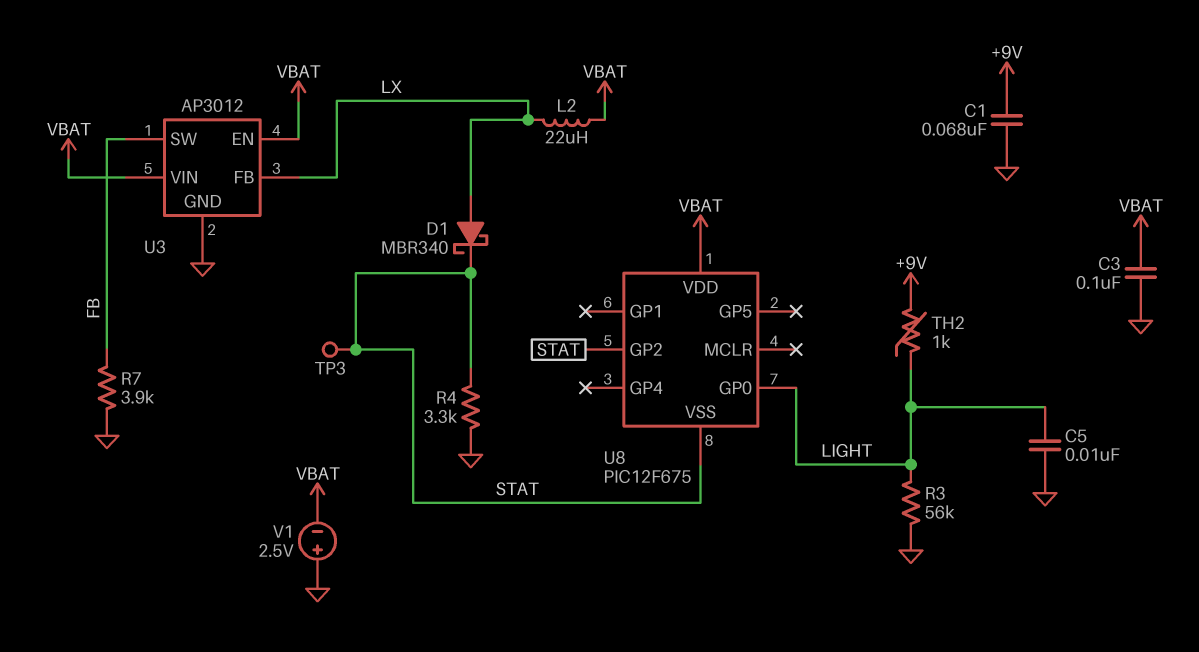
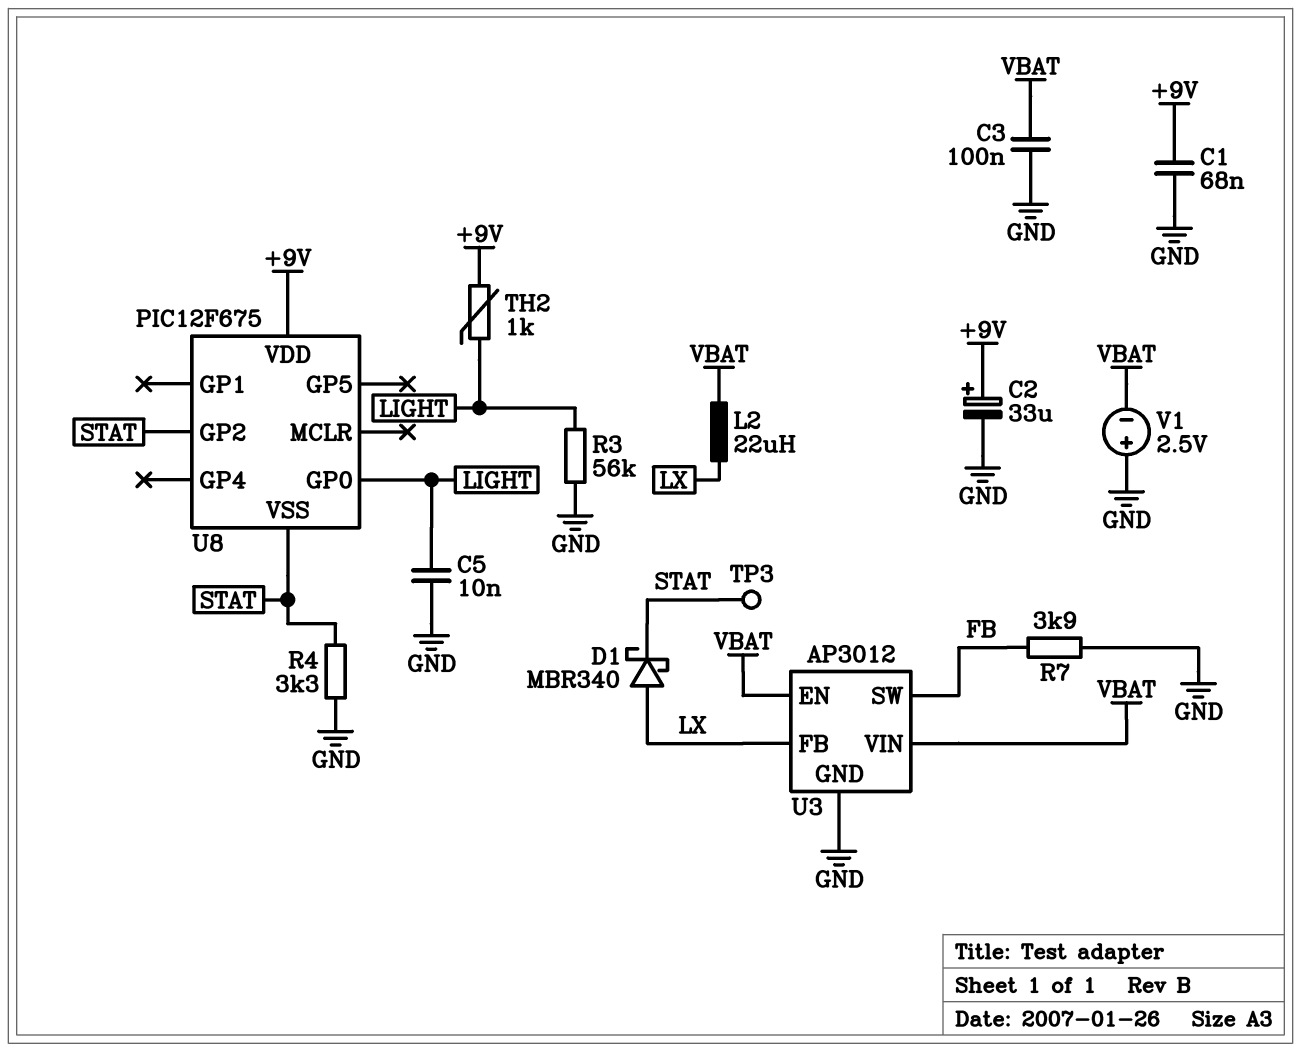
C2: none -> 33uF (plus +9V, minus GND)
U8 pin VDD: VBAT -> +9V

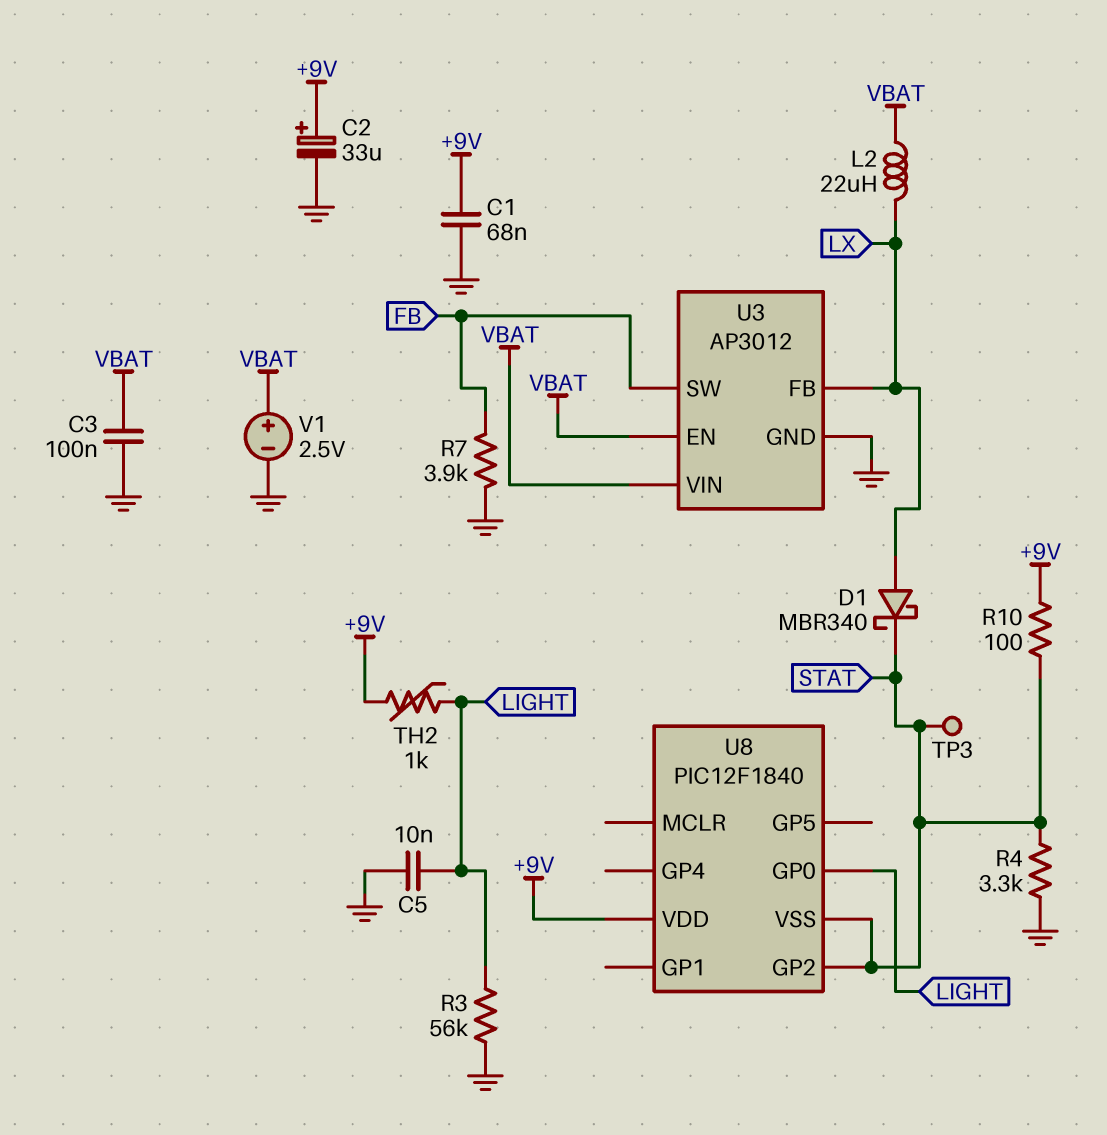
R10: none -> 100 (+9V, STAT)
U8: PIC12F675 -> PIC12F1840
V1: 2.5V (plus GND, minus VBAT) -> 2.5V (plus VBAT, minus GND)

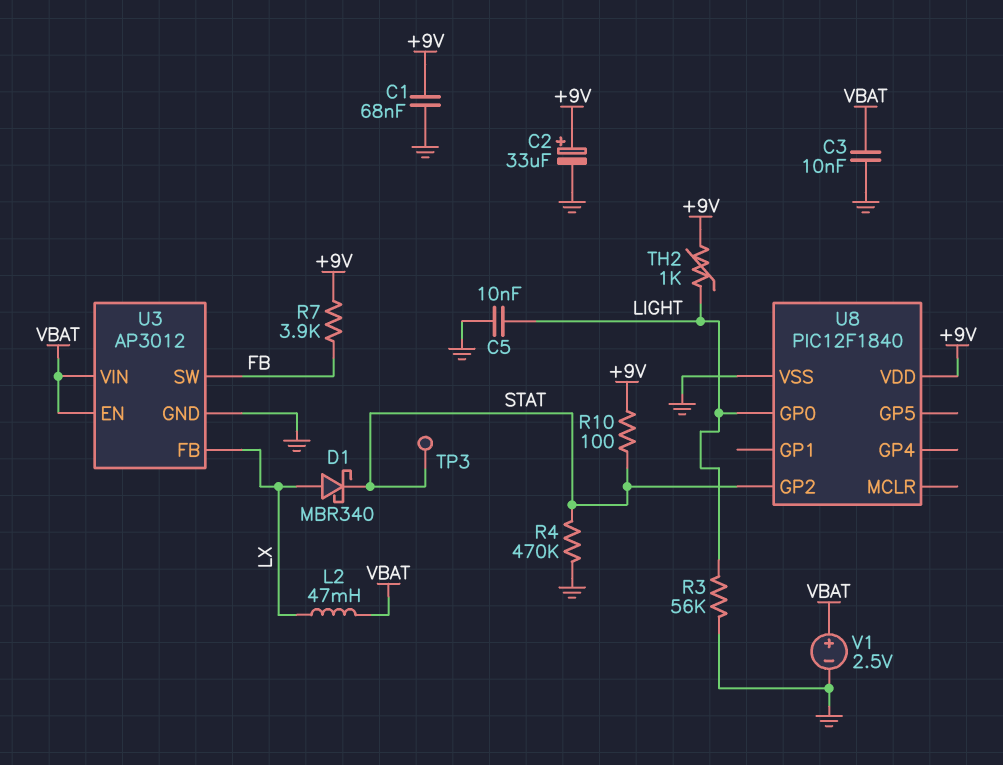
C3: 100nF (GND, VBAT) -> 10nF (GND, VBAT)
L2: 22uH (LX, VBAT) -> 47mH (LX, VBAT)
R4: 3.3k (GND, STAT) -> 470k (GND, STAT)
R7: 3.9k (FB, GND) -> 3.9k (+9V, FB)
U8 pin VSS: STAT -> GND

